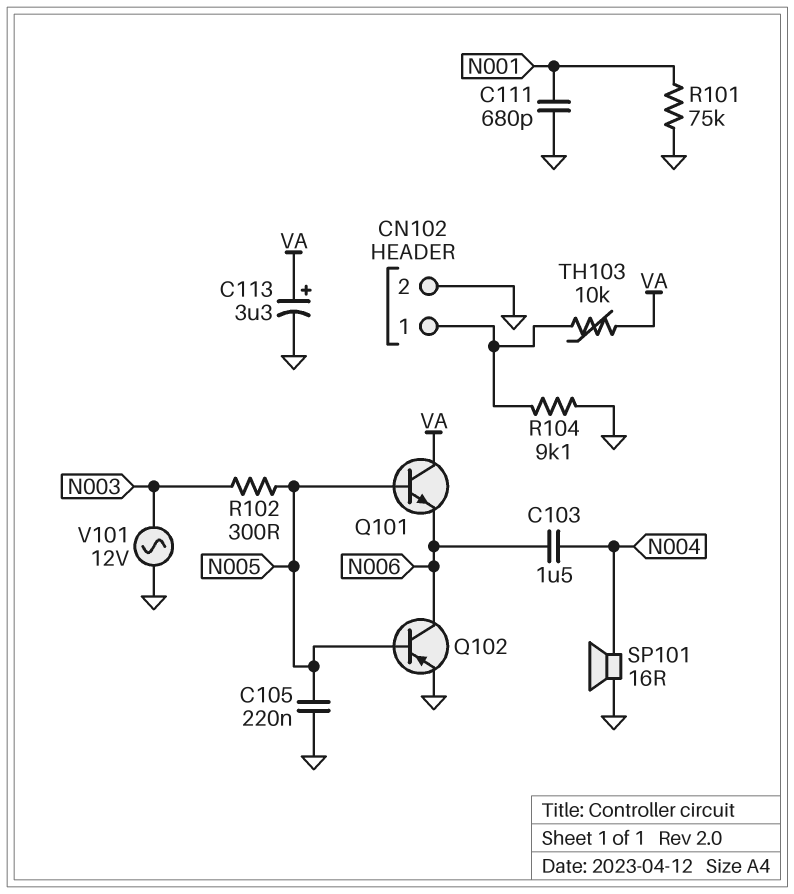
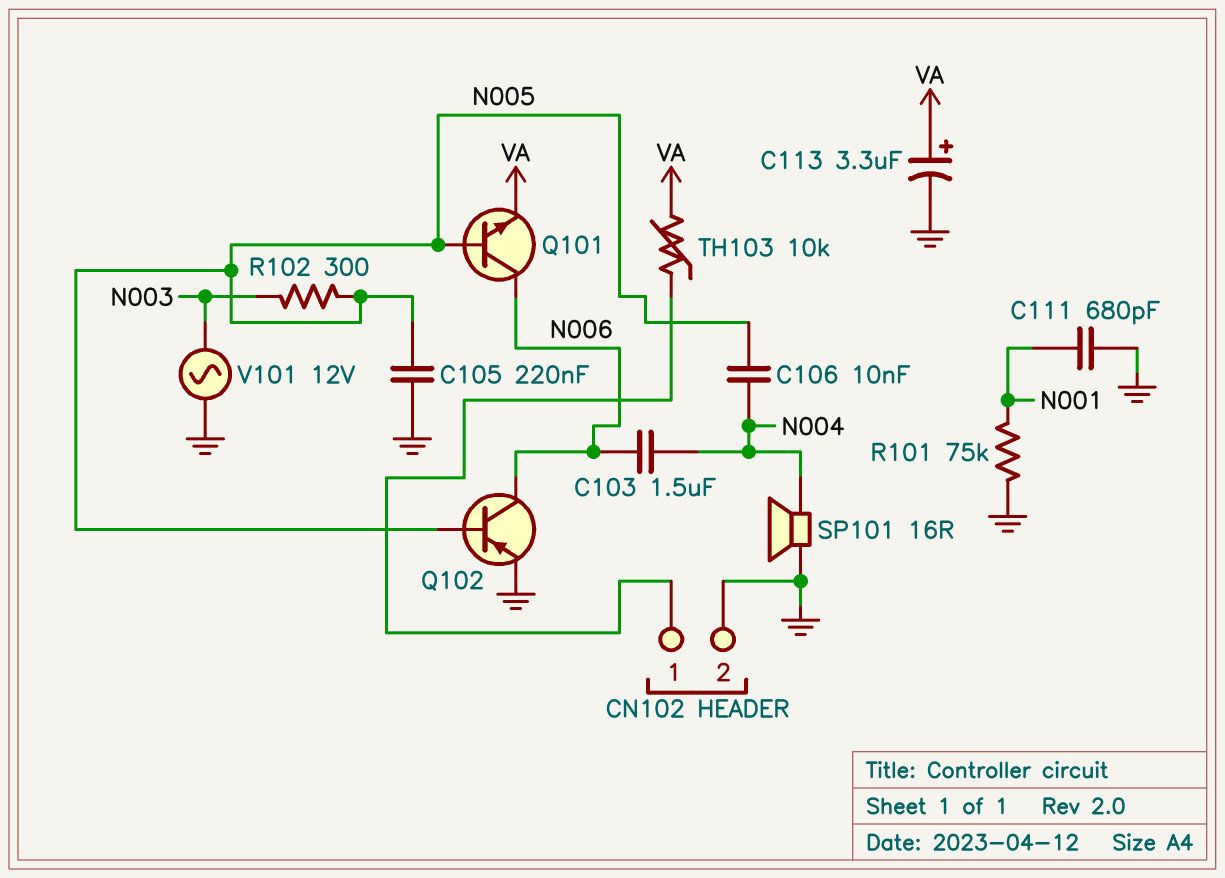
C106: none -> 10nF (N004, N005)
Q101: NPN (B N005, C VA, E N006) -> NPN (B N005, C N006, E VA)
R104: 9.1k (CN102/1, GND) -> none

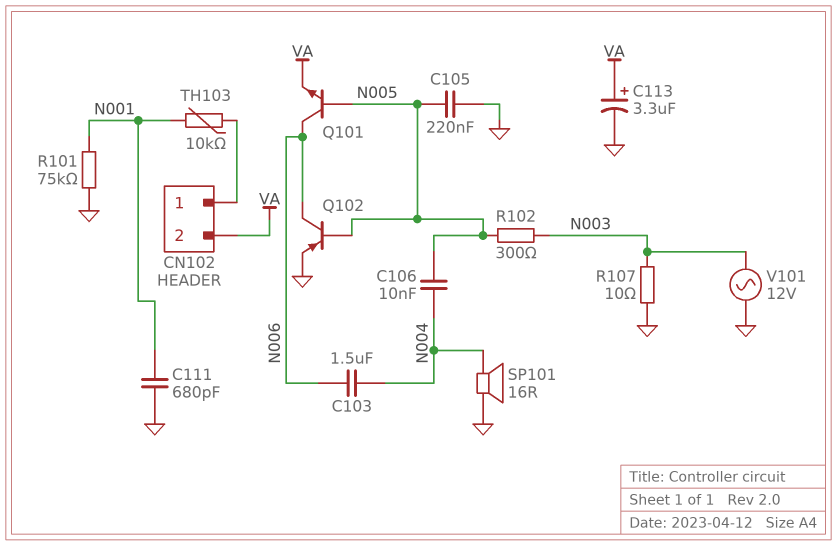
CN102 pin 2: GND -> VA
R107: none -> 10 (GND, N003)
TH103: 10k (CN102/1, VA) -> 10k (CN102/1, N001)

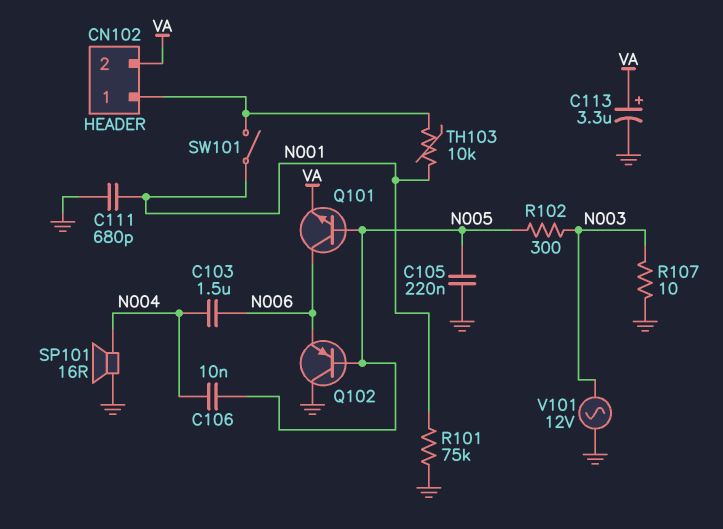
Q102: PNP (B N005, C N006, E GND) -> PNP (B N005, C GND, E N006)
SW101: none -> switch (CN102/1, N001)

